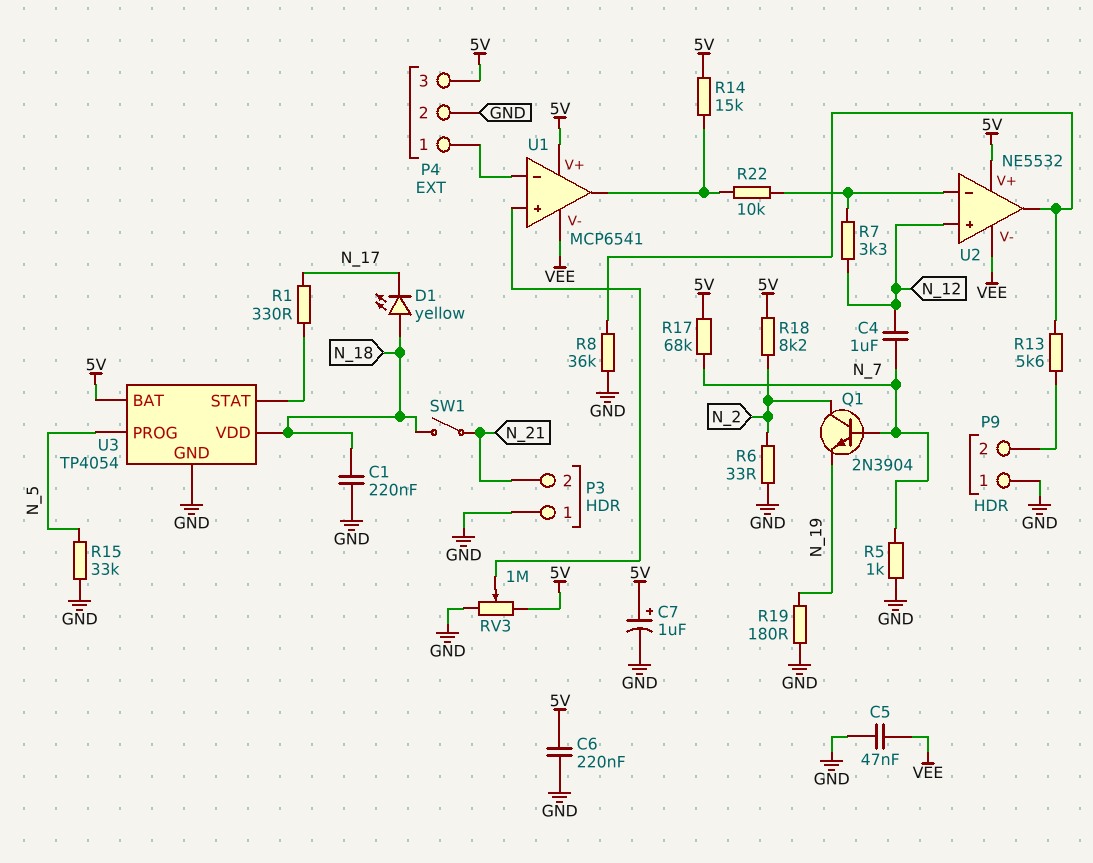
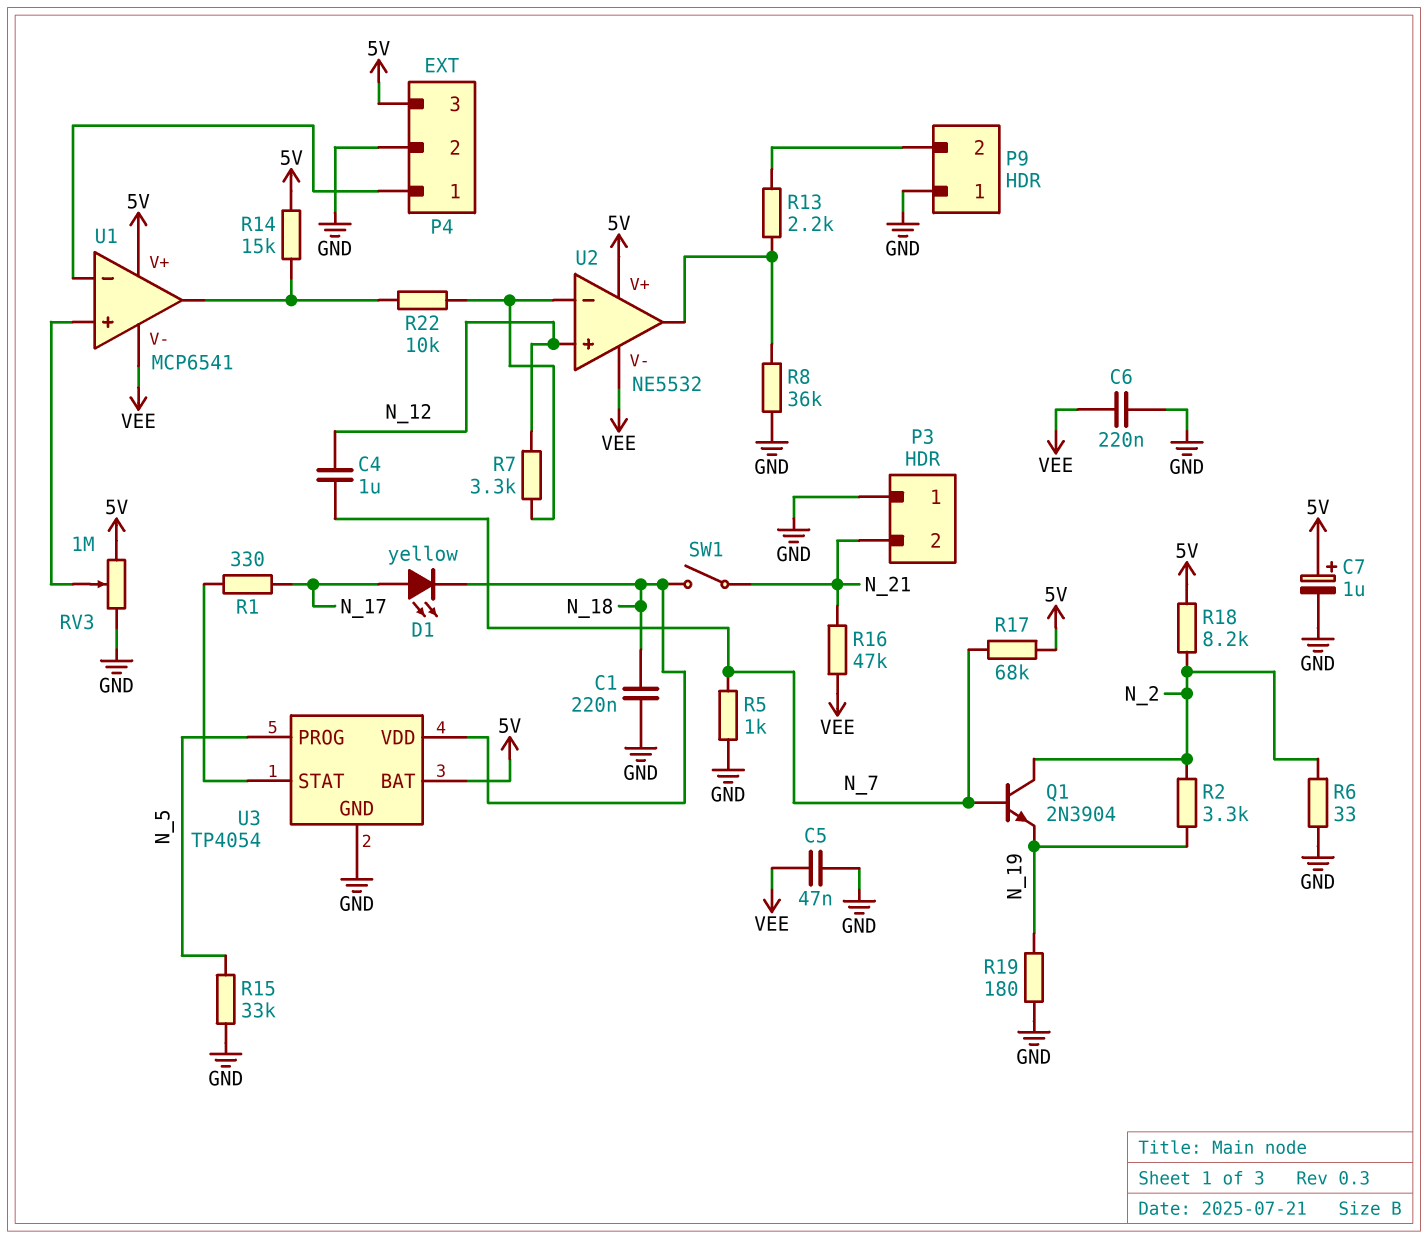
C6: 220nF (5V, GND) -> 220nF (GND, VEE)
D1: LED yellow (A N_18, K N_17) -> LED yellow (A N_17, K N_18)
R2: none -> 3.3k (N_2, N_19)
R13: 5.6k (P9/2, U2/out) -> 2.2k (P9/2, U2/out)
R16: none -> 47k (N_21, VEE)

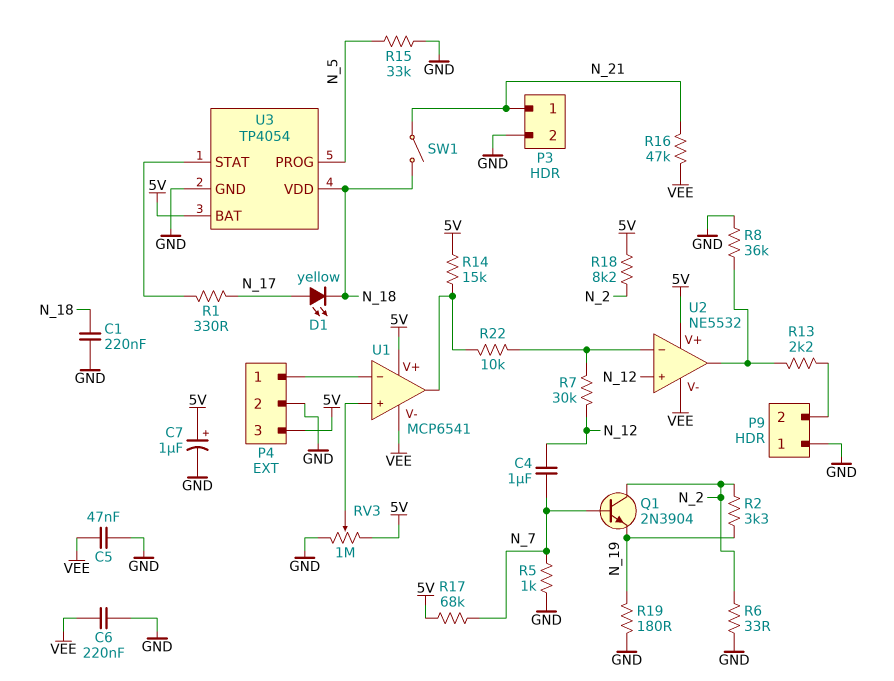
P3 pin 1: GND -> N_21
P3 pin 2: N_21 -> GND
R7: 3.3k (N_12, U2/in-) -> 30k (N_12, U2/in-)

